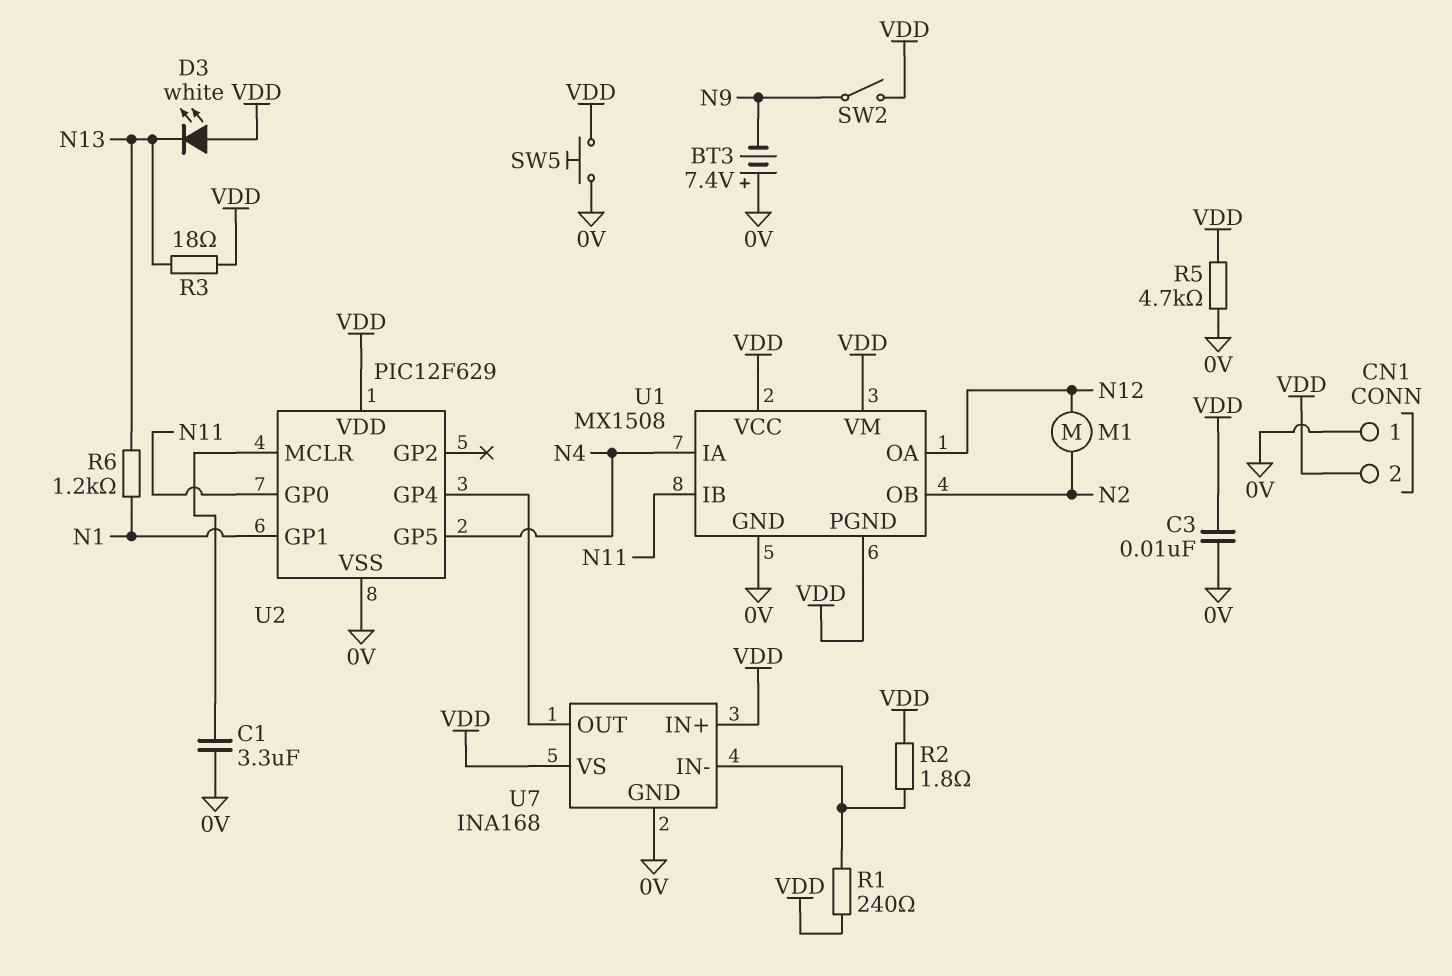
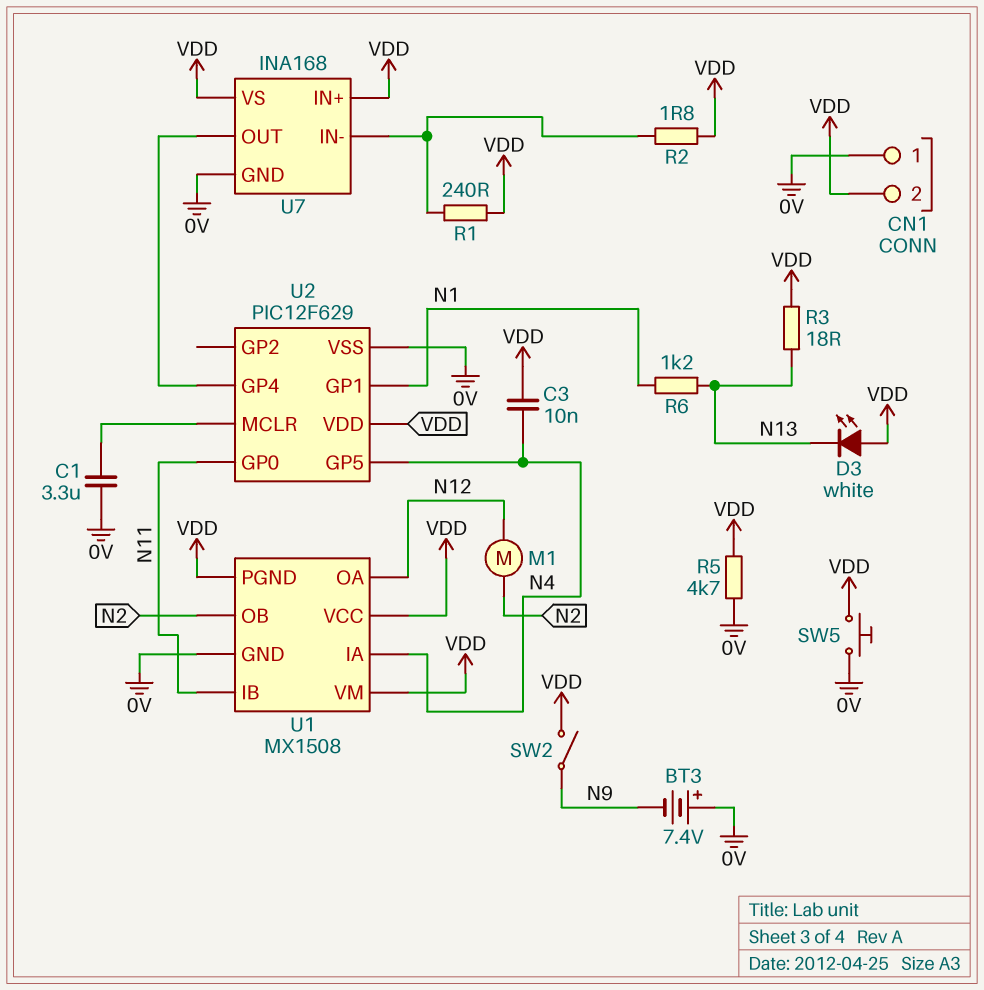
C3: 10nF (0V, VDD) -> 10nF (N4, VDD)

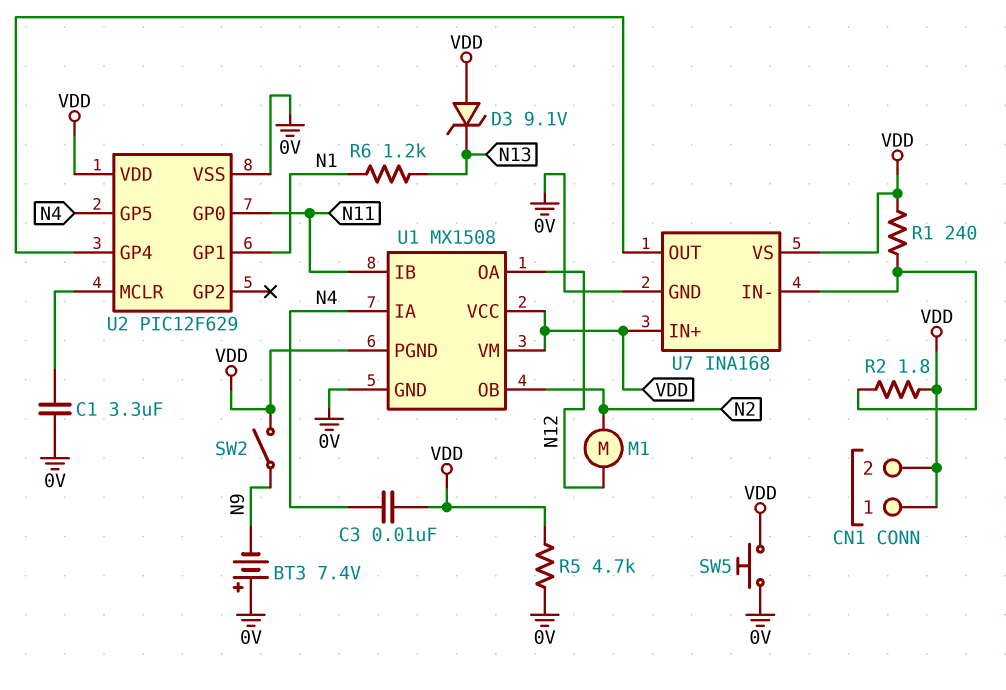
CN1 pin 1: 0V -> VDD
D3: LED white (A VDD, K N13) -> zener 9.1V (A VDD, K N13)
R3: 18 (N13, VDD) -> none

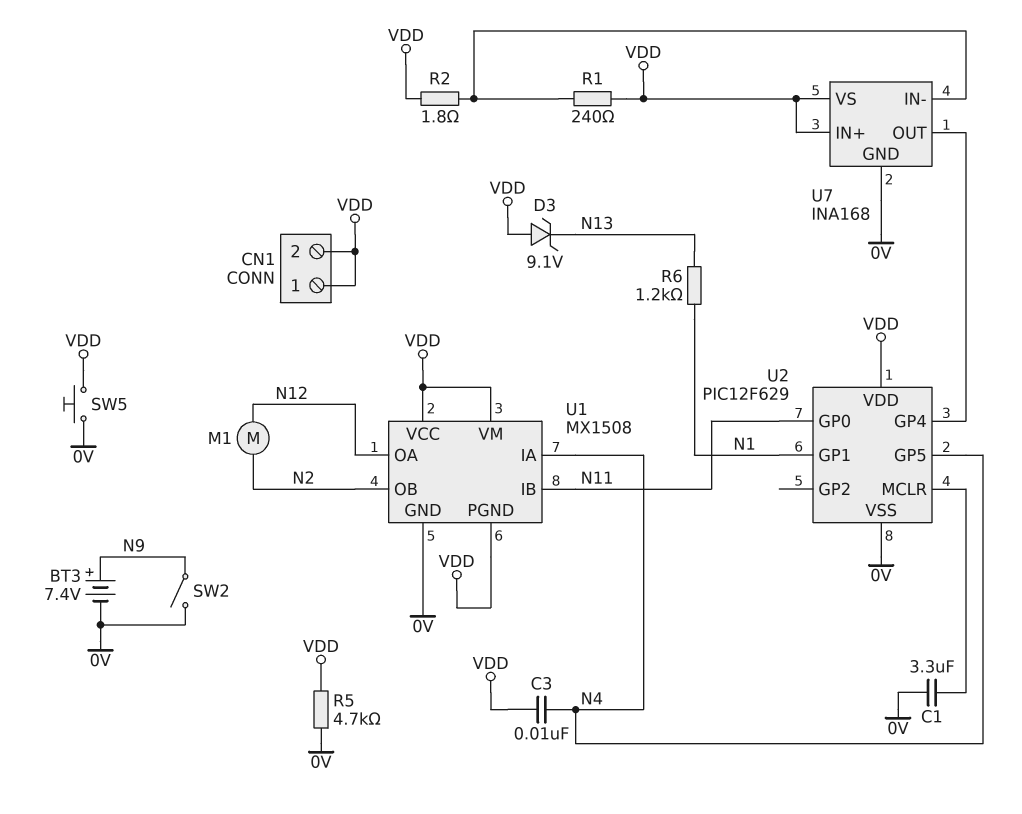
BT3: 7.4V (plus 0V, minus N9) -> 7.4V (plus N9, minus 0V)
SW2: switch (N9, VDD) -> switch (0V, N9)

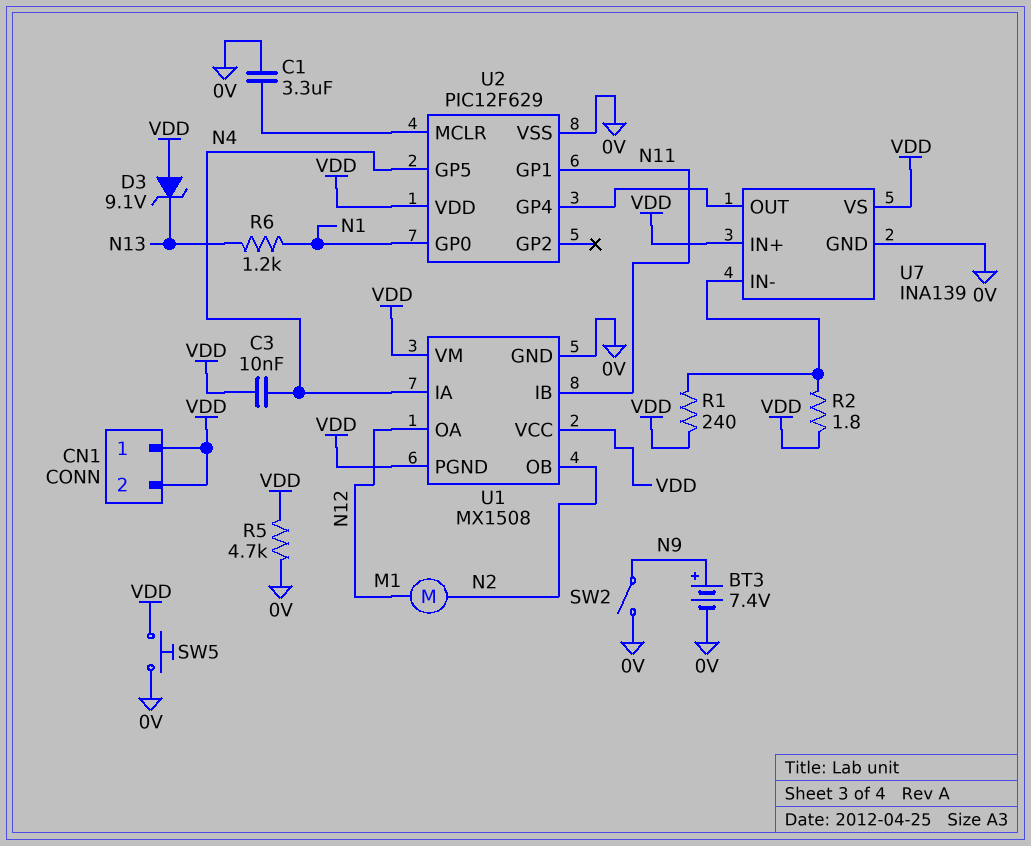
U2 pin GP0: N11 -> N1
U2 pin GP1: N1 -> N11
U7: INA168 -> INA139

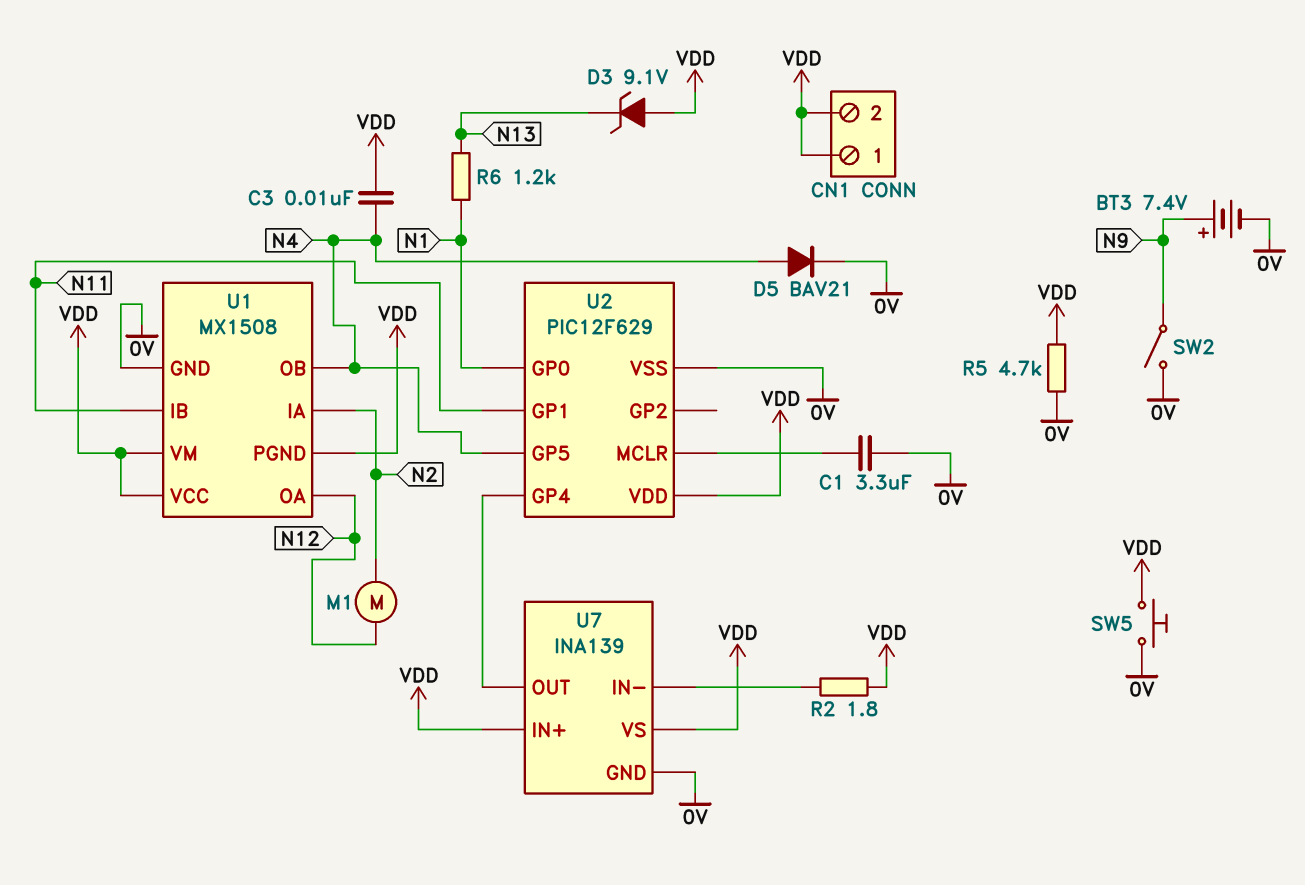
D5: none -> diode BAV21 (A N4, K 0V)
R1: 240 (U7/IN-, VDD) -> none
U1 pin IA: N4 -> N2
U1 pin OB: N2 -> N4

